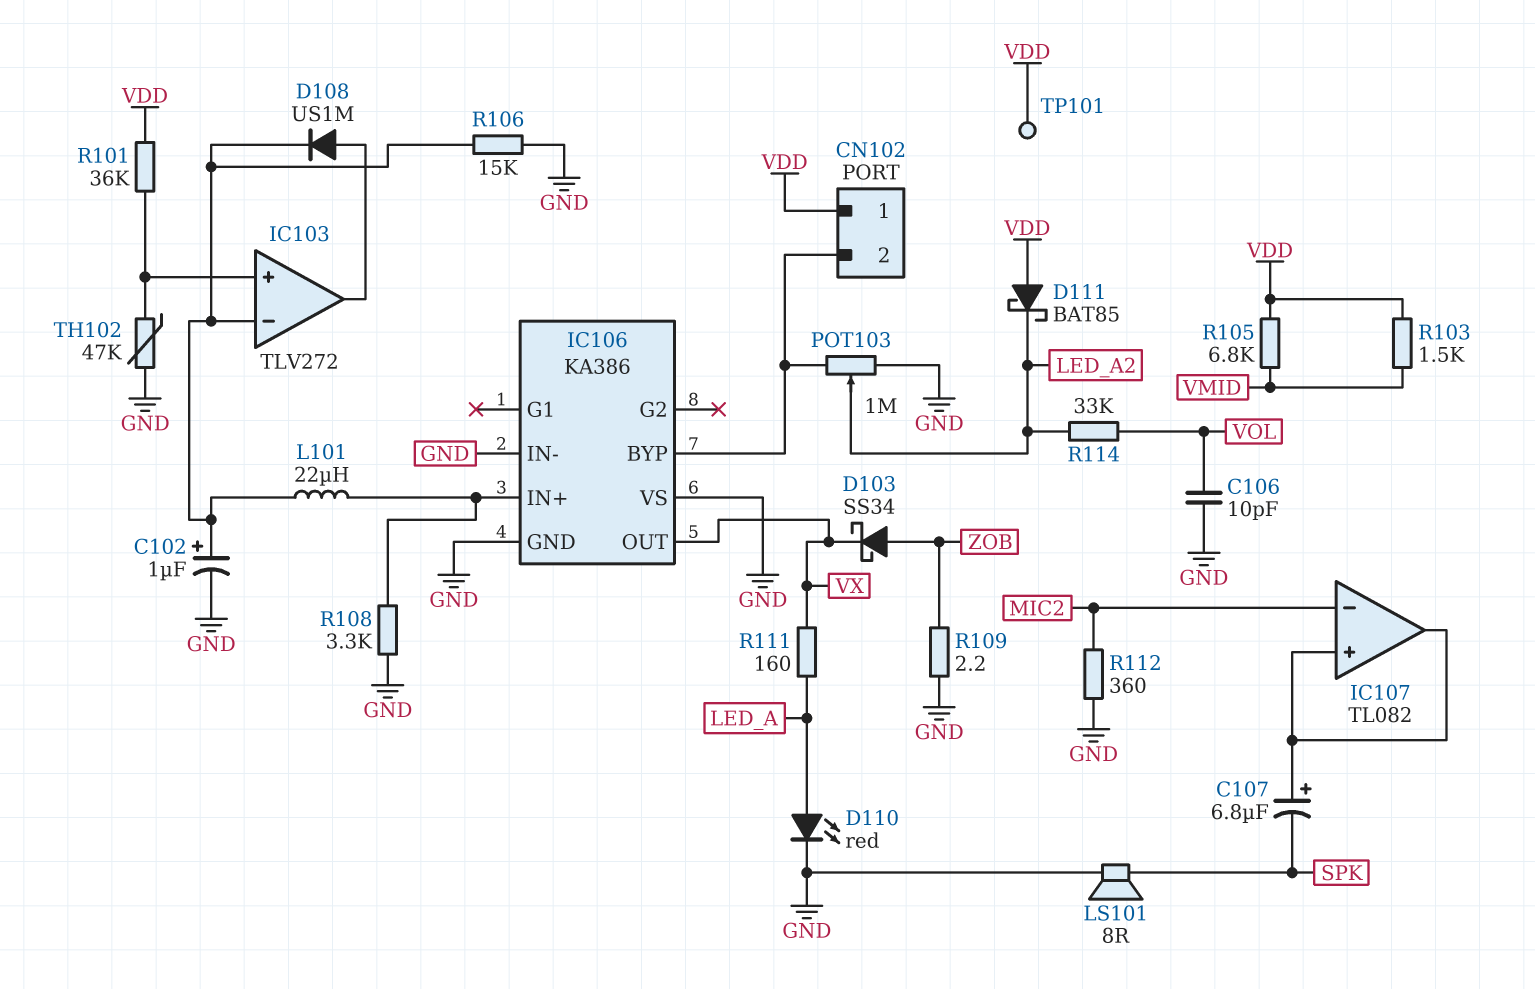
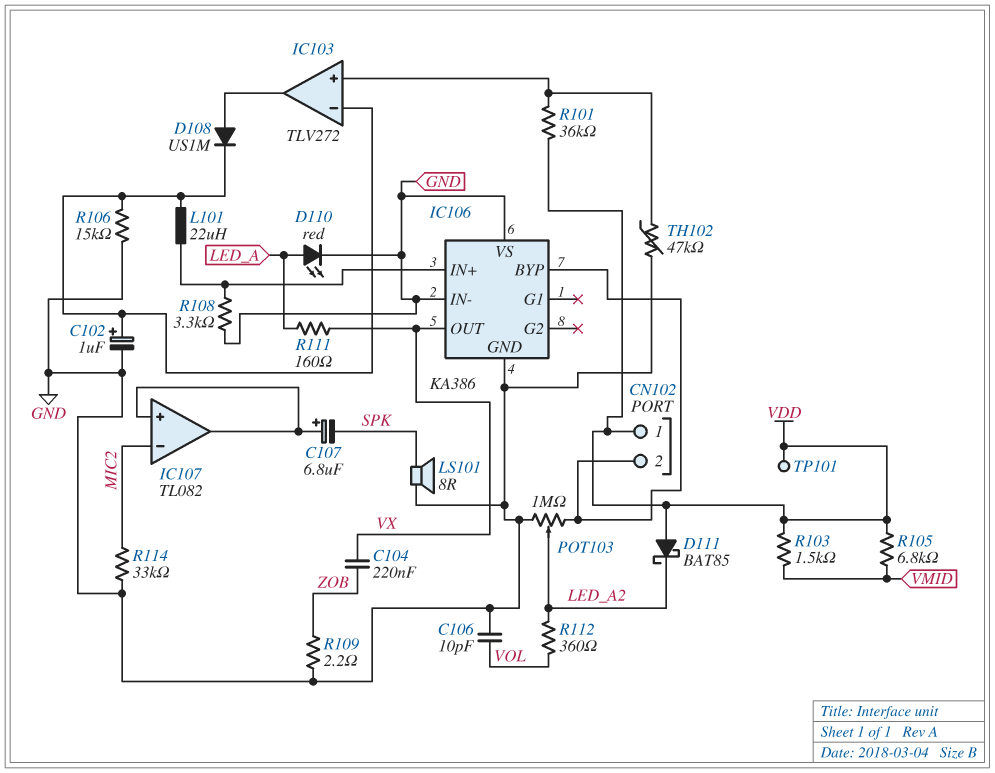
C104: none -> 220nF (VX, ZOB)
D103: schottky SS34 (A ZOB, K VX) -> none
R112: 360 (GND, MIC2) -> 360 (LED_A2, VOL)
R114: 33k (LED_A2, VOL) -> 33k (GND, MIC2)

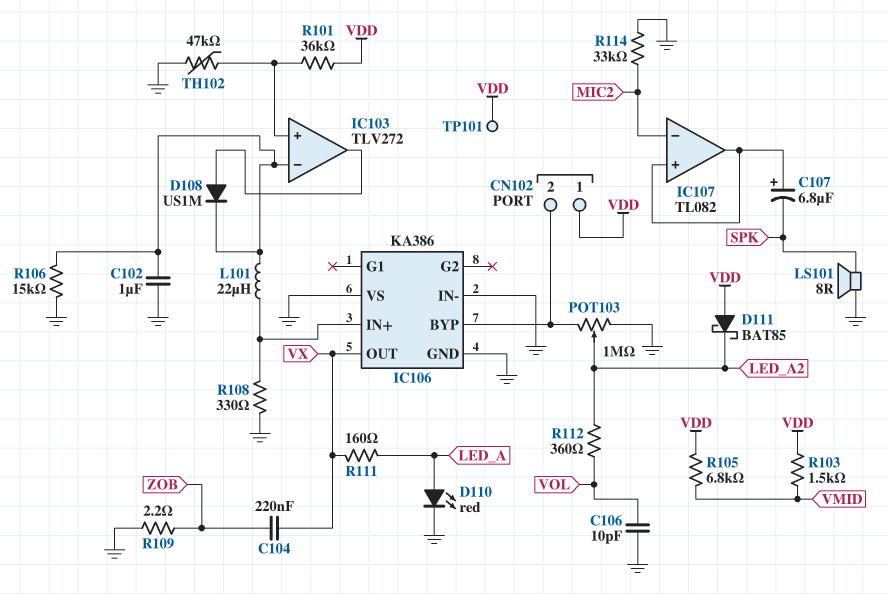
C102: 1uF (plus IC103/in-, minus GND) -> 1uF (GND, IC103/in-)
R108: 3.3k (GND, IC106/IN+) -> 330 (GND, IC106/IN+)

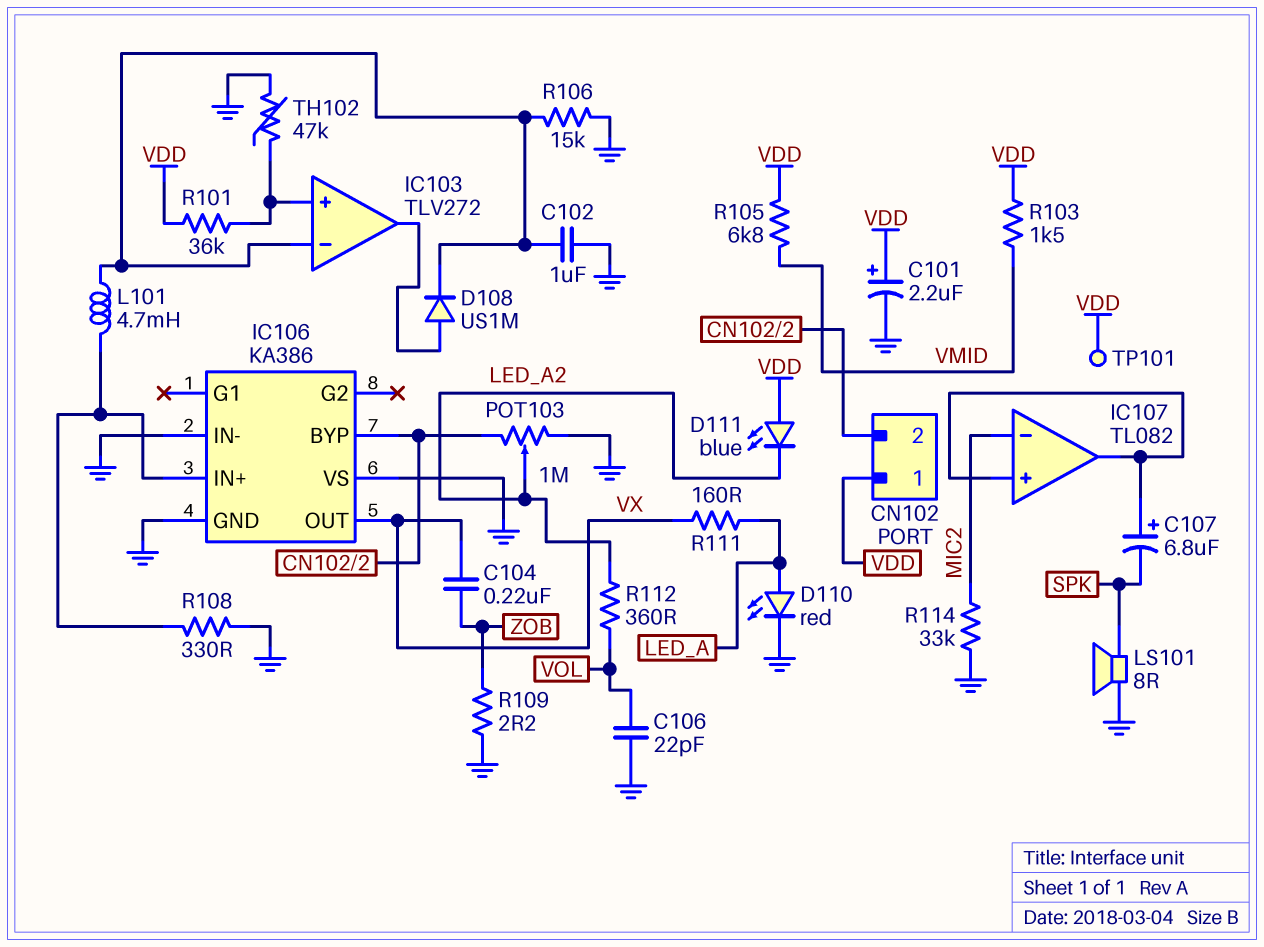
C101: none -> 2.2uF (plus VDD, minus GND)
C106: 10pF (GND, VOL) -> 22pF (GND, VOL)
D111: schottky BAT85 (A VDD, K LED_A2) -> LED blue (A VDD, K LED_A2)
L101: 22uH (IC103/in-, IC106/IN+) -> 4.7mH (IC103/in-, IC106/IN+)

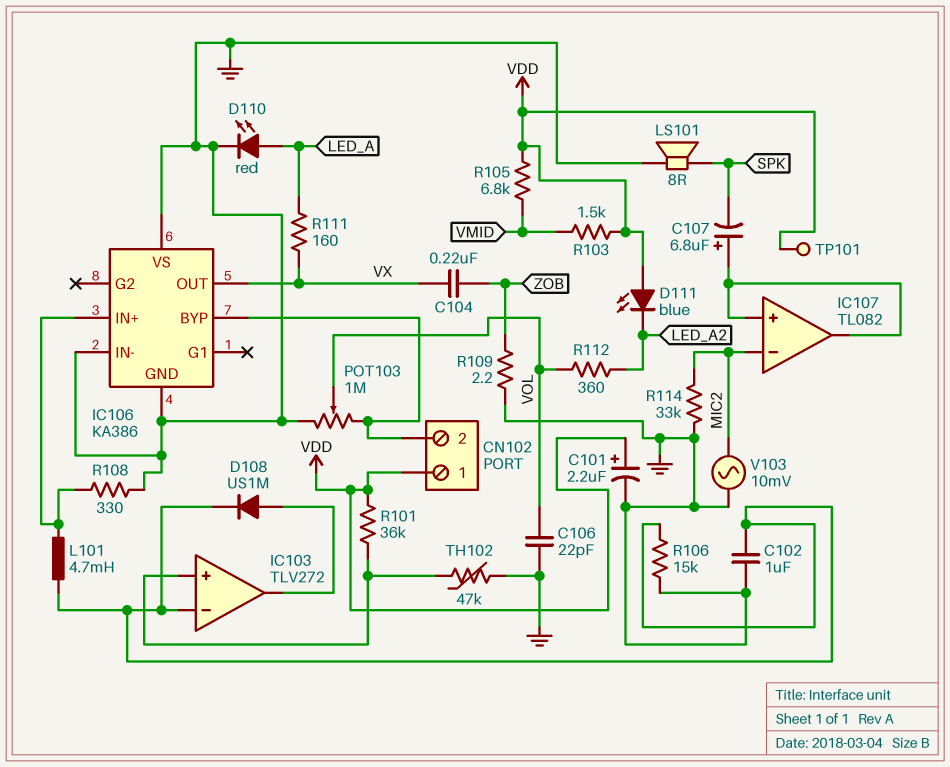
POT103: 1M (CN102/2, GND, wiper LED_A2) -> 1M (CN102/2, GND, wiper VOL)
V103: none -> AC 10mV (GND, MIC2)

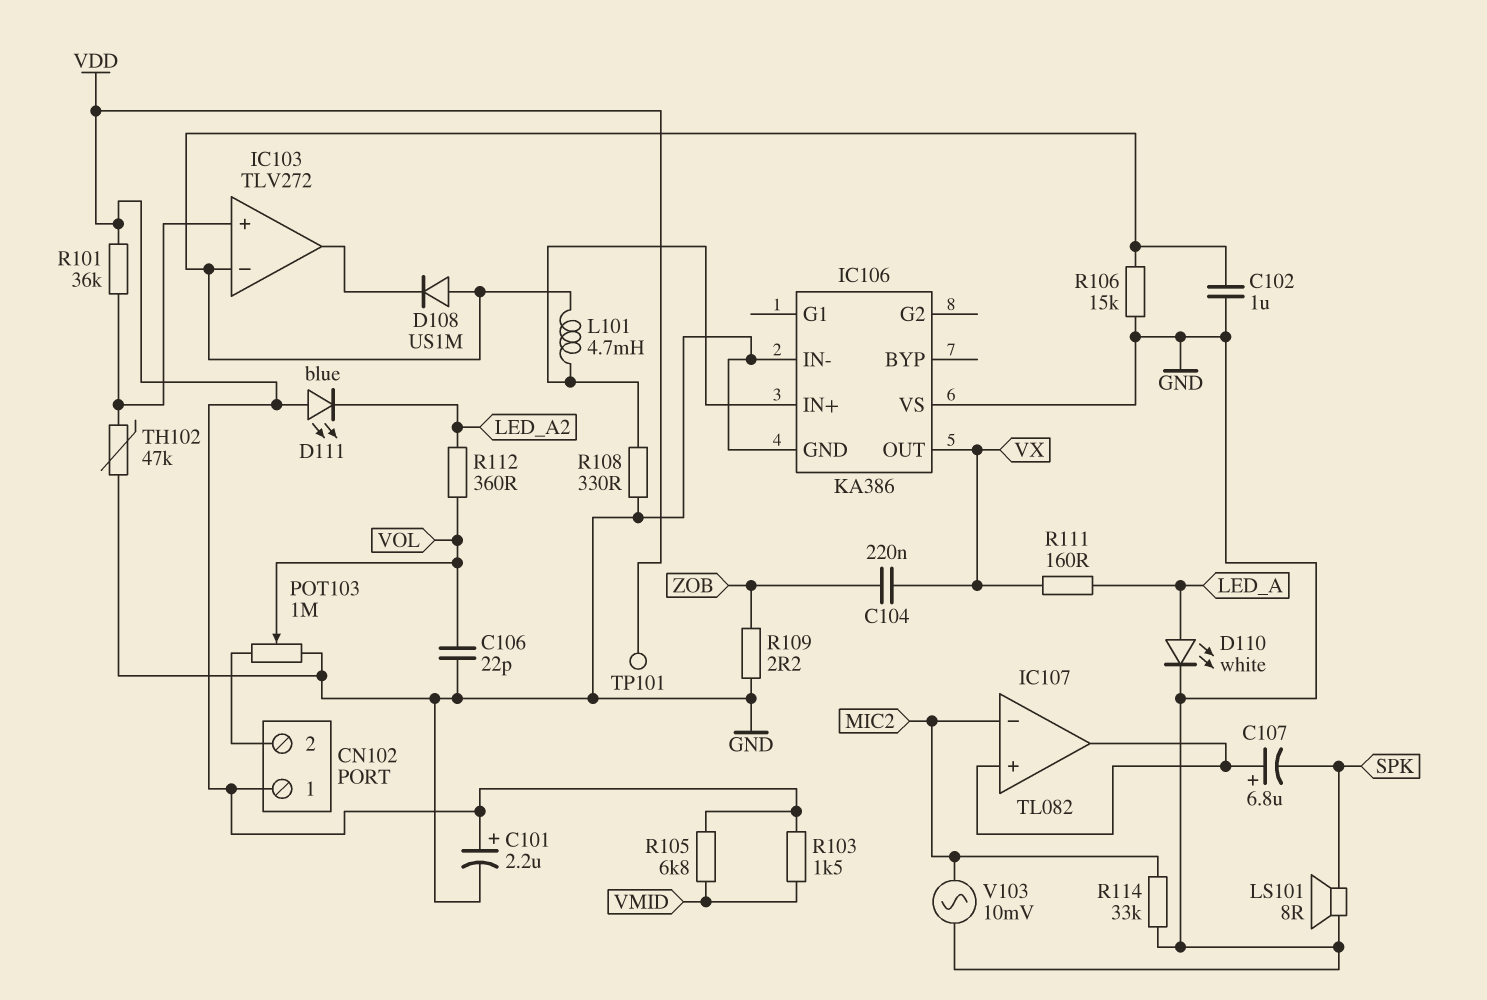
D108: diode US1M (A IC103/out, K IC103/in-) -> diode US1M (A IC103/in-, K IC103/out)
D110: LED red (A LED_A, K GND) -> LED white (A LED_A, K GND)
IC106 pin BYP: CN102/2 -> none

